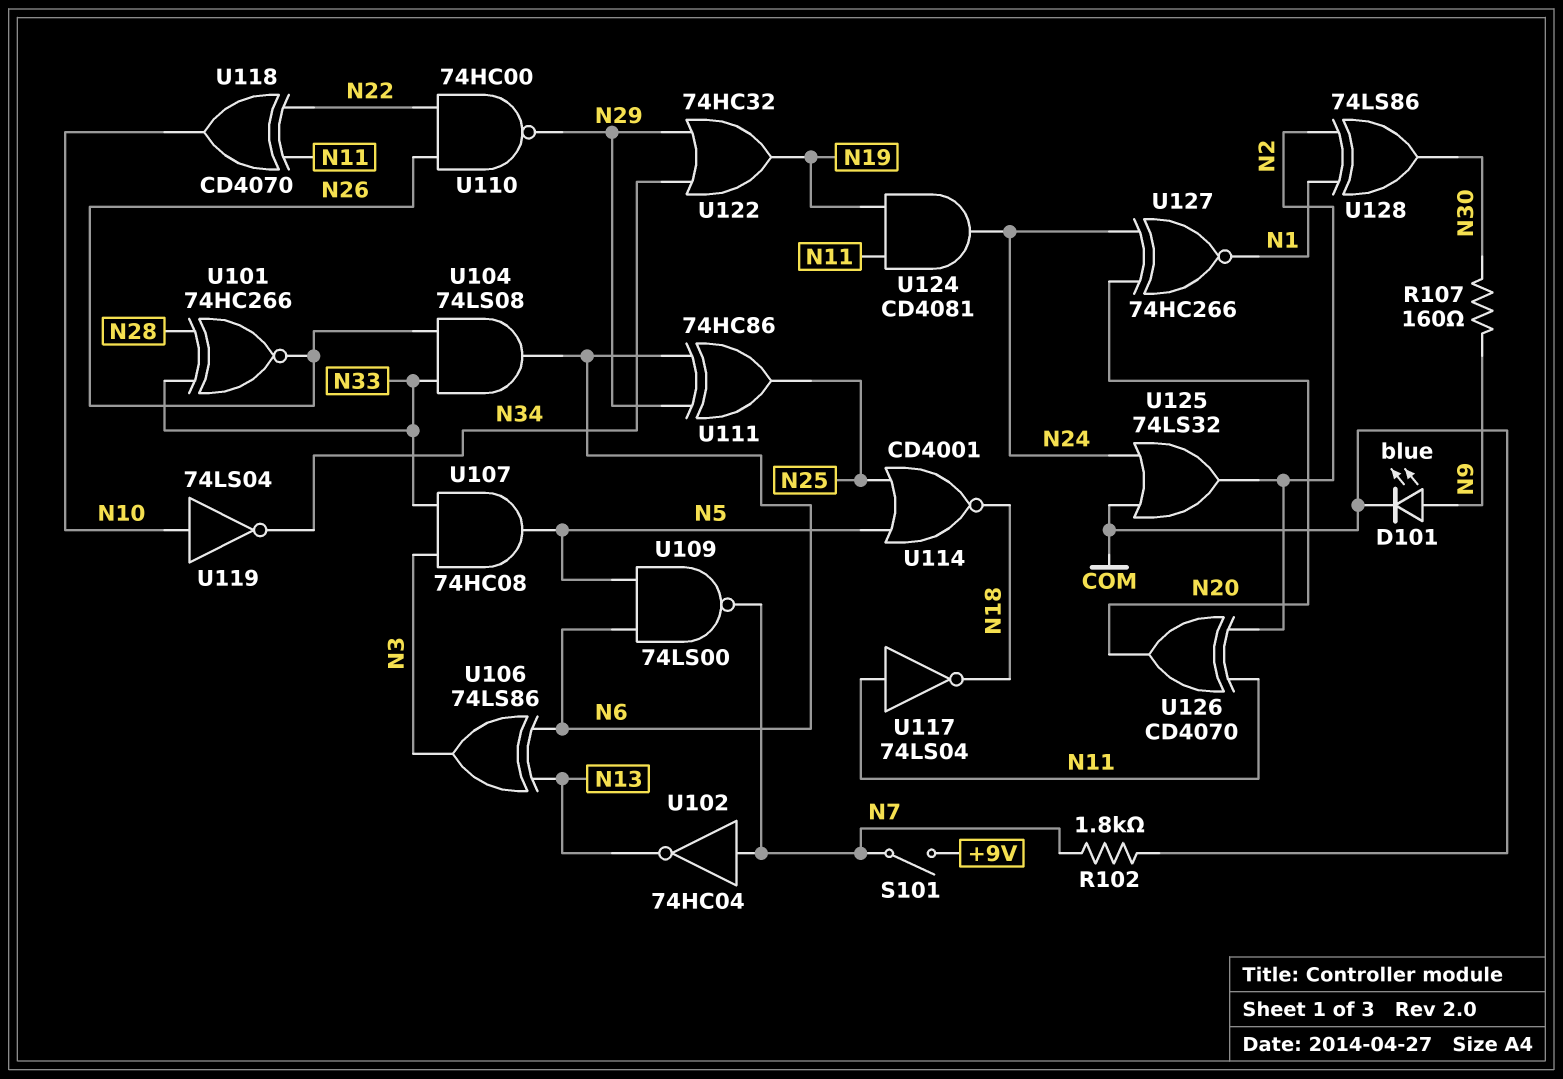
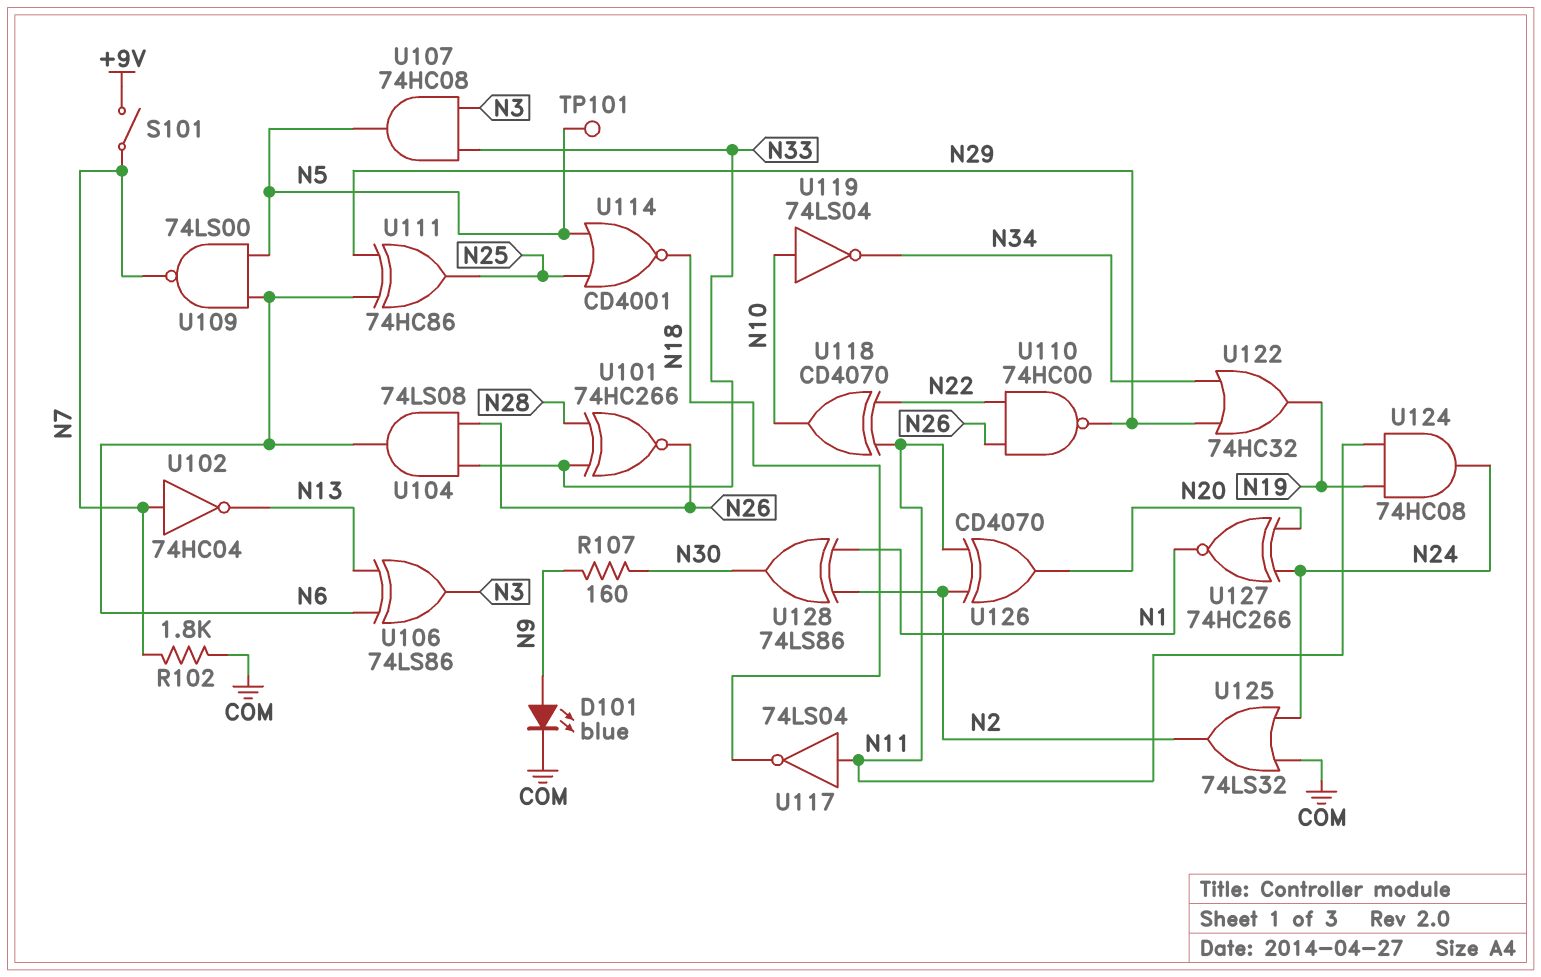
TP101: none -> test point (N5)
U124: AND CD4081 (in N11, in N19, out N24) -> AND 74HC08 (in N11, in N19, out N24)

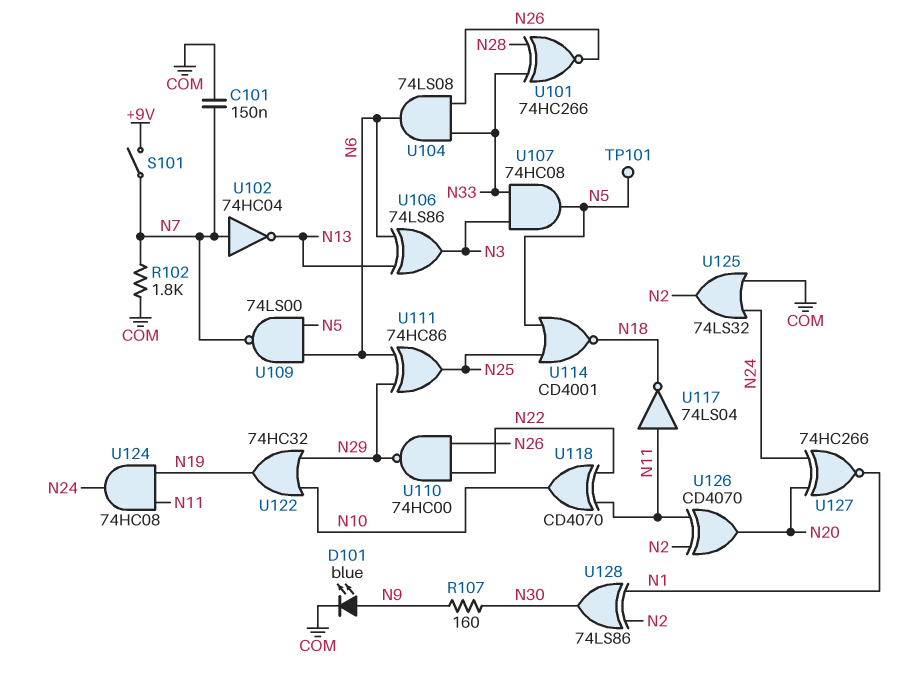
C101: none -> 150nF (COM, N7)
U119: NOT 74LS04 (in N10, out N34) -> none
U122: OR 74HC32 (in N29, in N34, out N19) -> OR 74HC32 (in N10, in N29, out N19)

